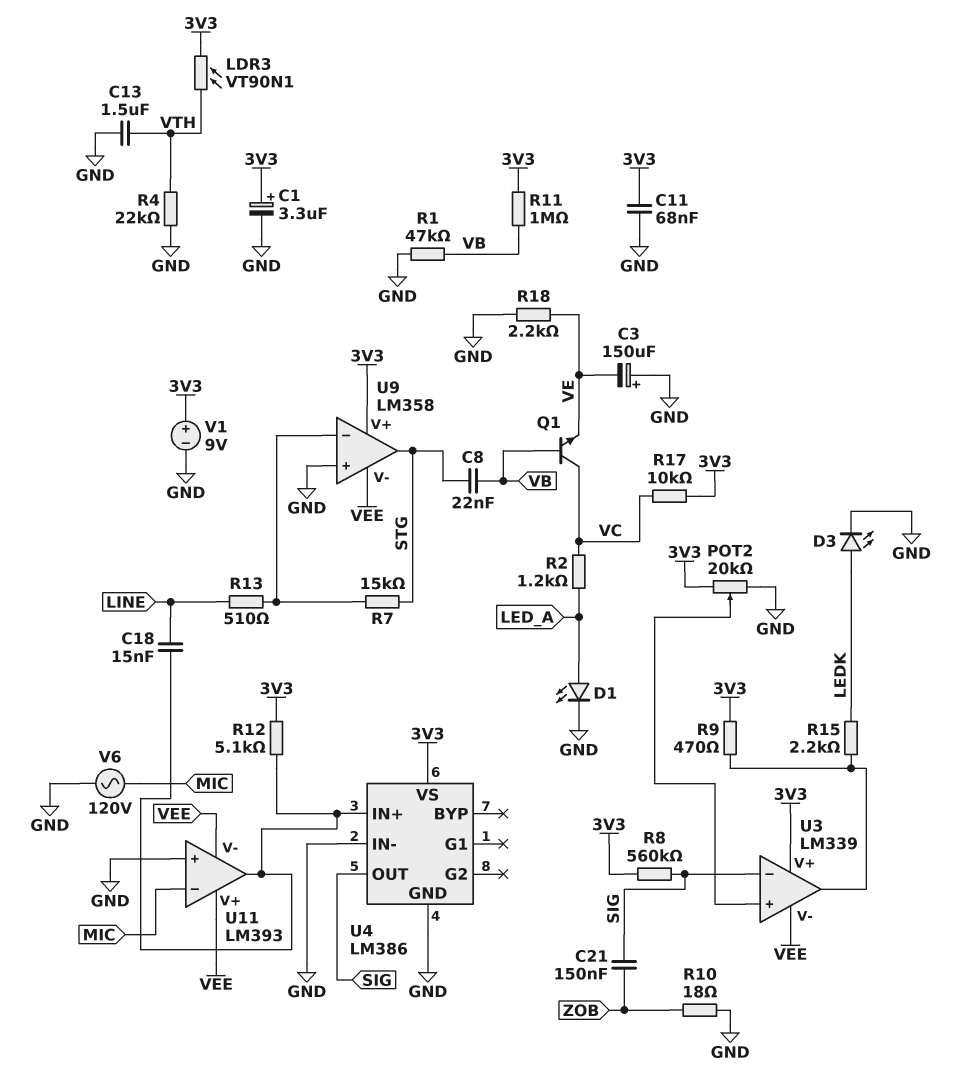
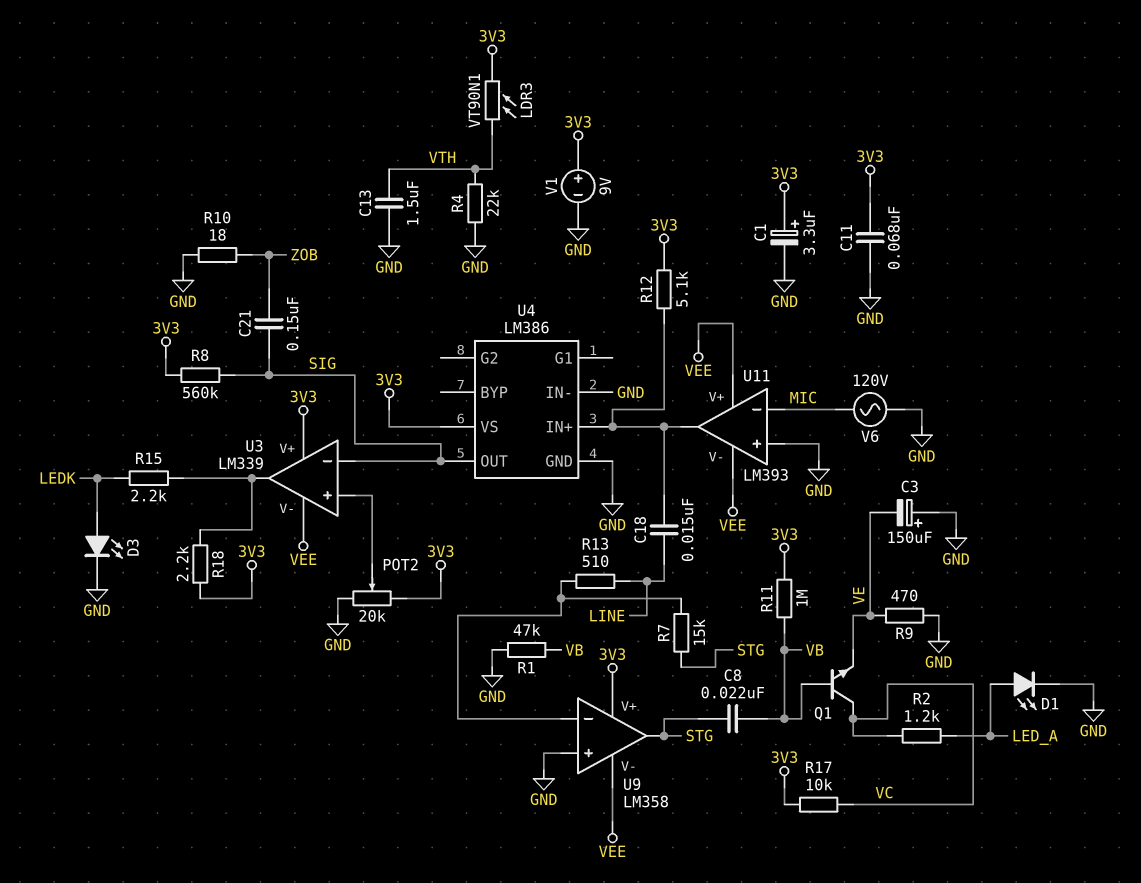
R9: 470 (3V3, U3/out) -> 470 (GND, VE)
R18: 2.2k (GND, VE) -> 2.2k (3V3, U3/out)

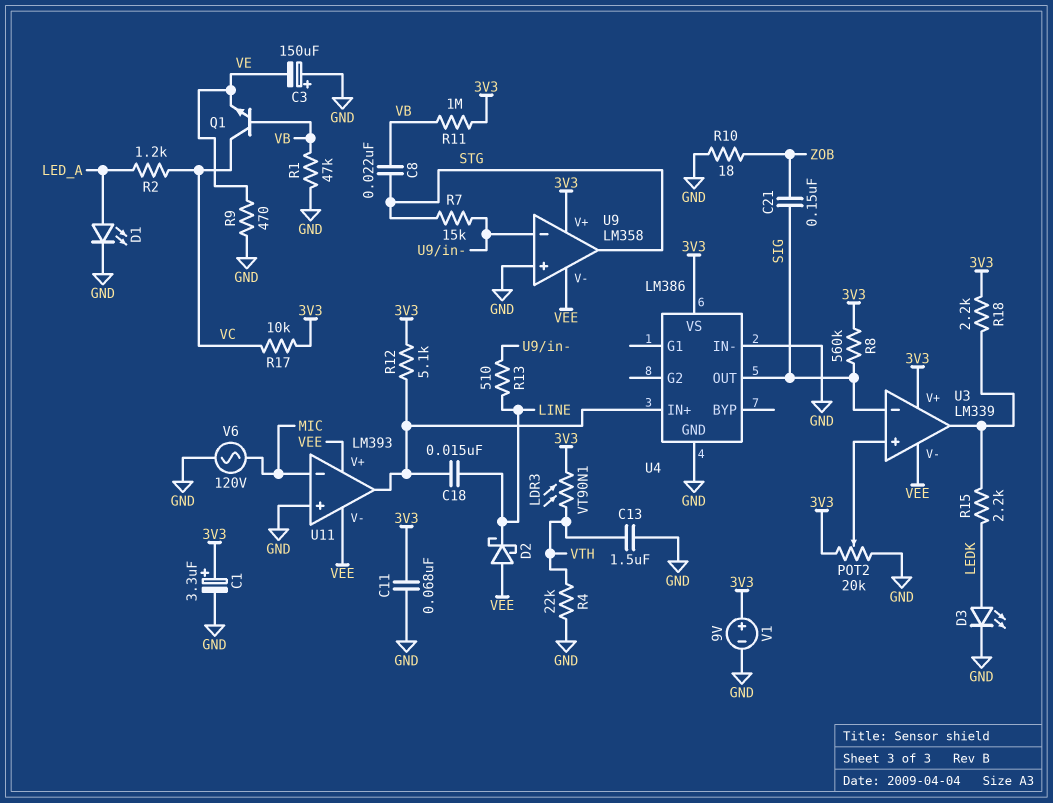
D2: none -> schottky (A VEE, K LINE)

